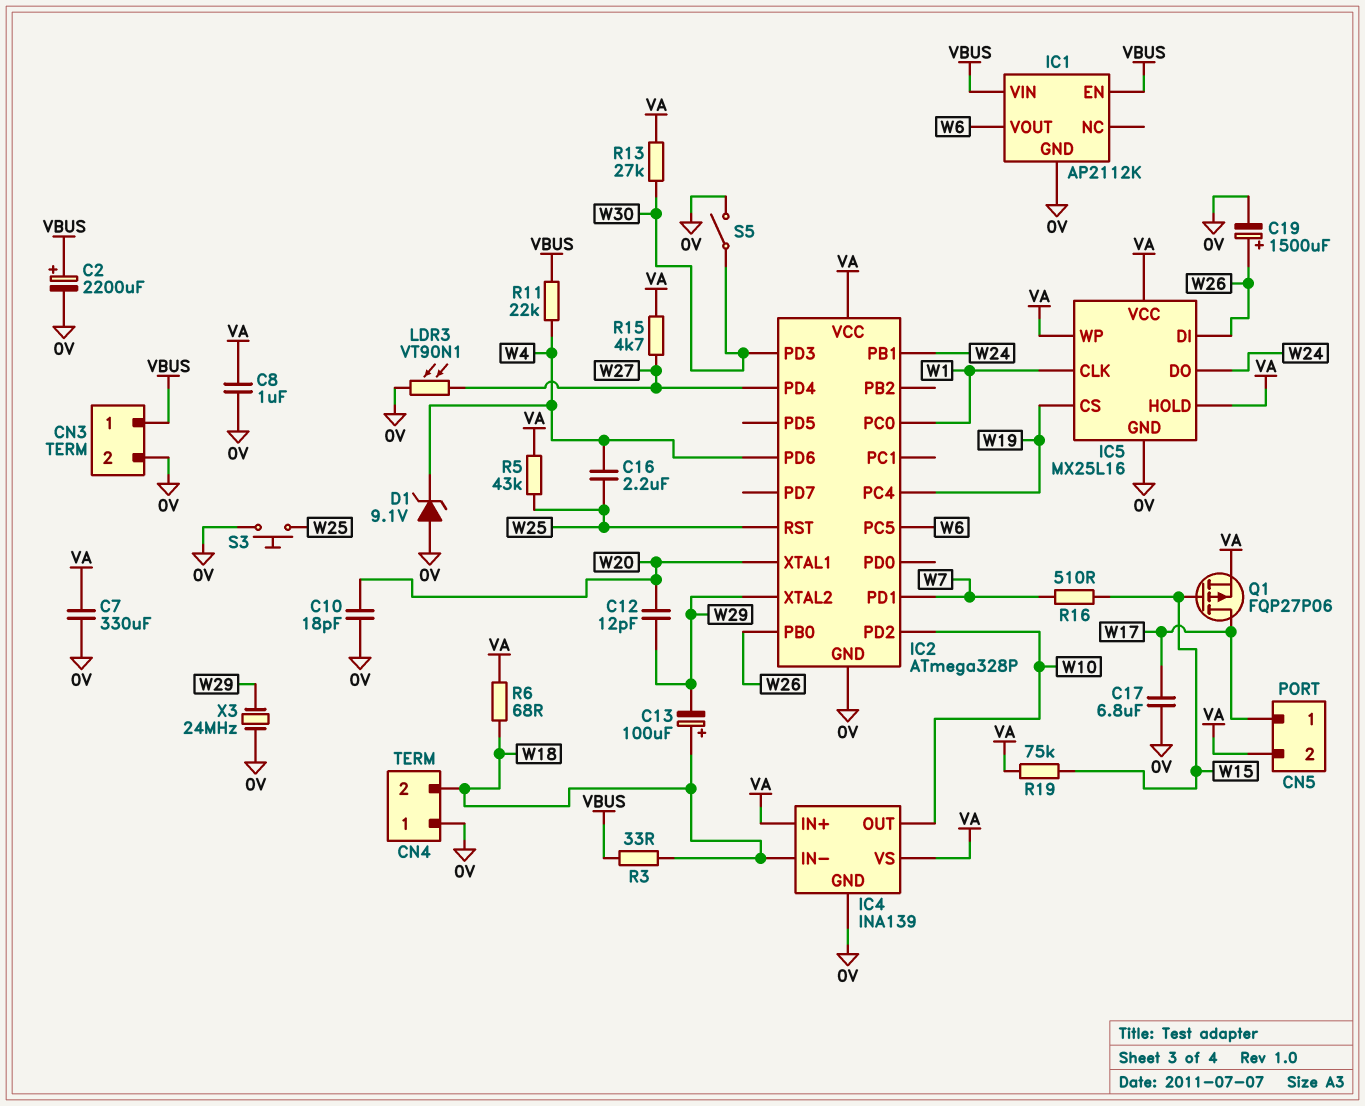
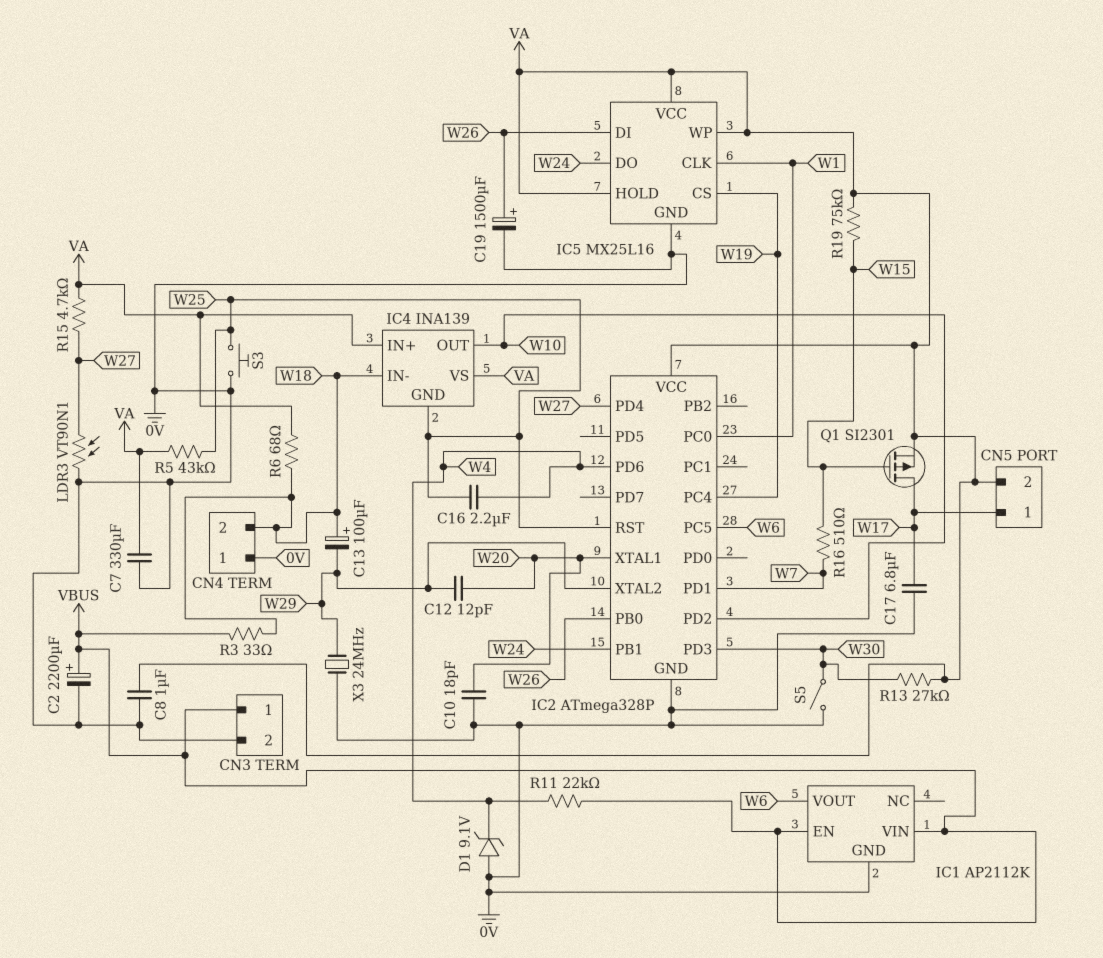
IC4 pin GND: 0V -> W25
Q1: PMOS FQP27P06 (G W15, D W17, S VA) -> PMOS SI2301 (G W15, D W17, S VA)

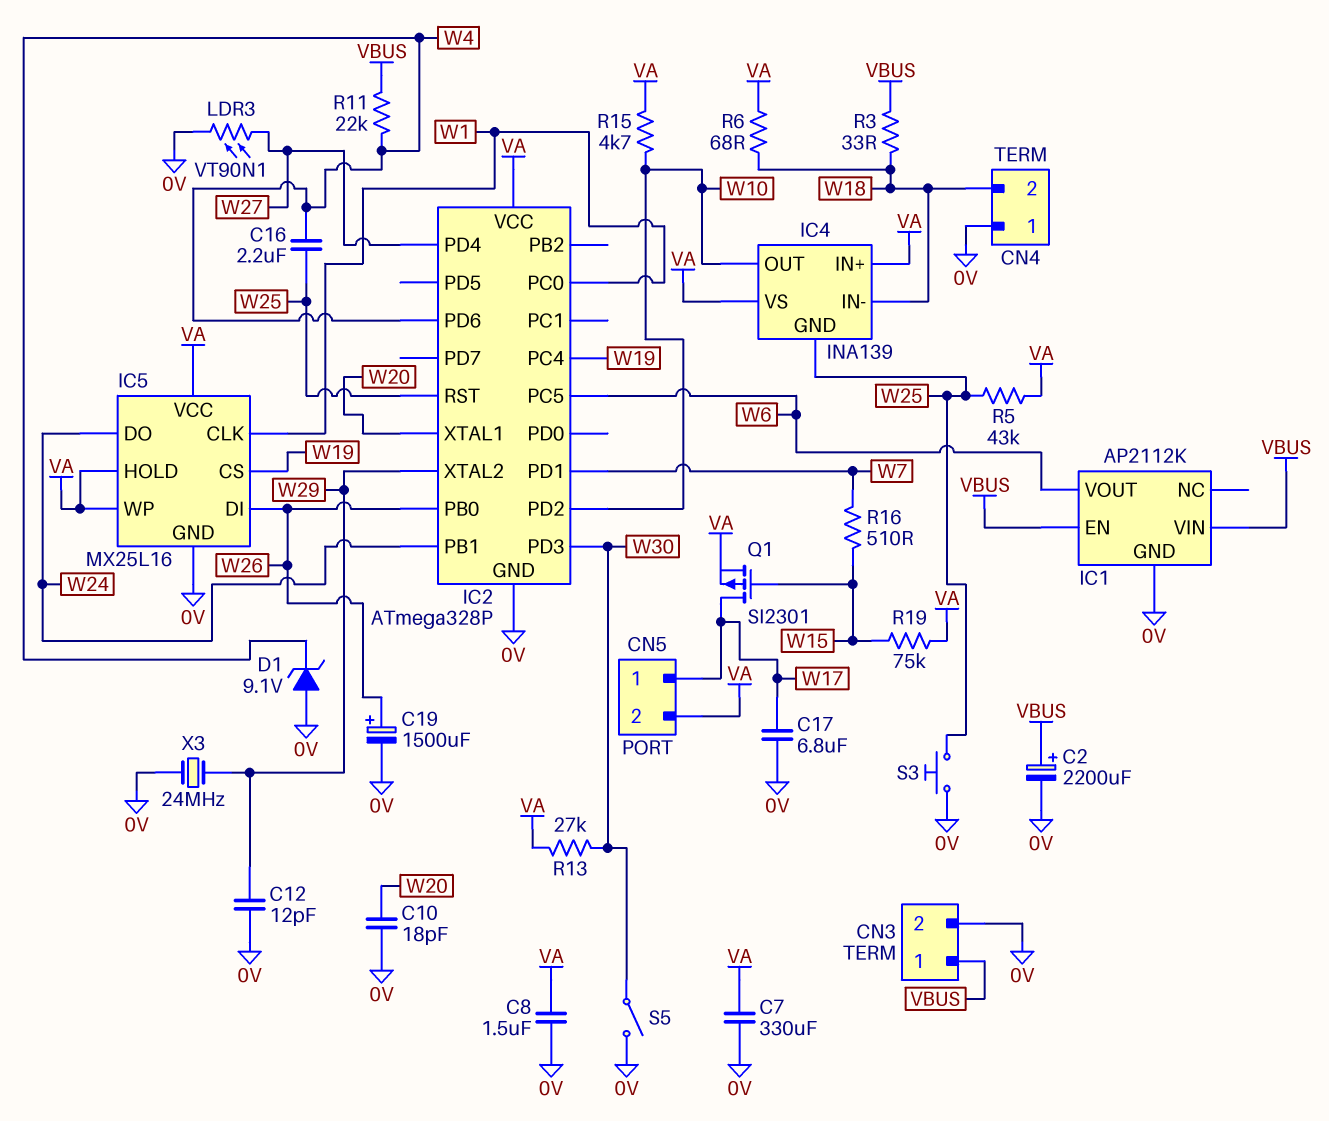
C8: 1uF (0V, VA) -> 1.5uF (0V, VA)
C12: 12pF (W20, W29) -> 12pF (0V, W29)
C13: 100uF (plus W18, minus W29) -> none
R15: 4.7k (VA, W27) -> 4.7k (VA, W10)

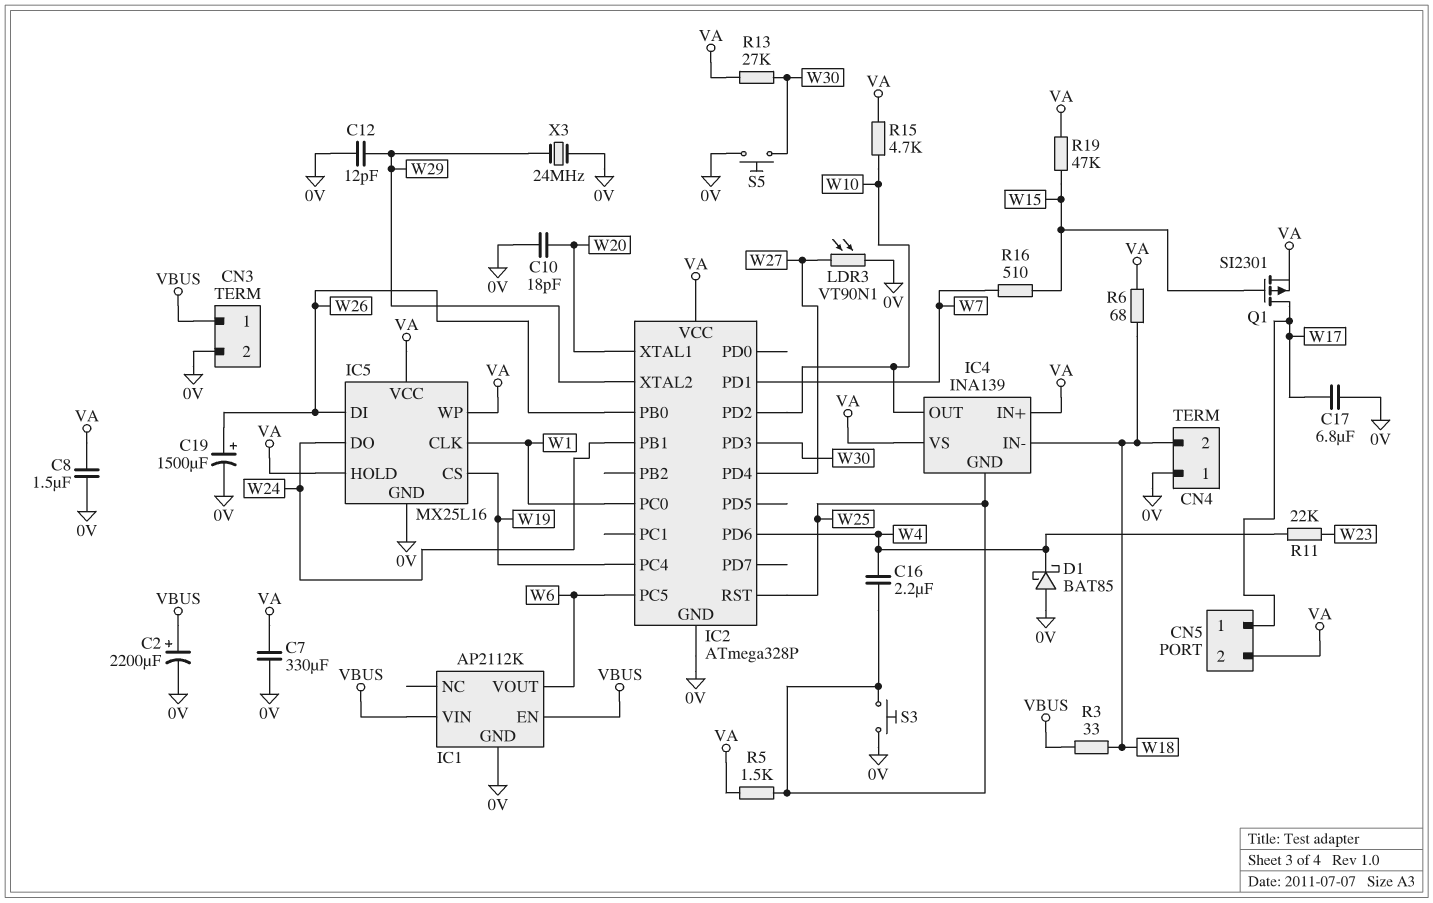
D1: zener 9.1V (A 0V, K W4) -> schottky BAT85 (A 0V, K W4)
R5: 43k (VA, W25) -> 1.5k (VA, W25)
R11: 22k (VBUS, W4) -> 22k (W4, W23)
R19: 75k (VA, W15) -> 47k (VA, W15)
S5: switch (0V, W30) -> button (0V, W30)

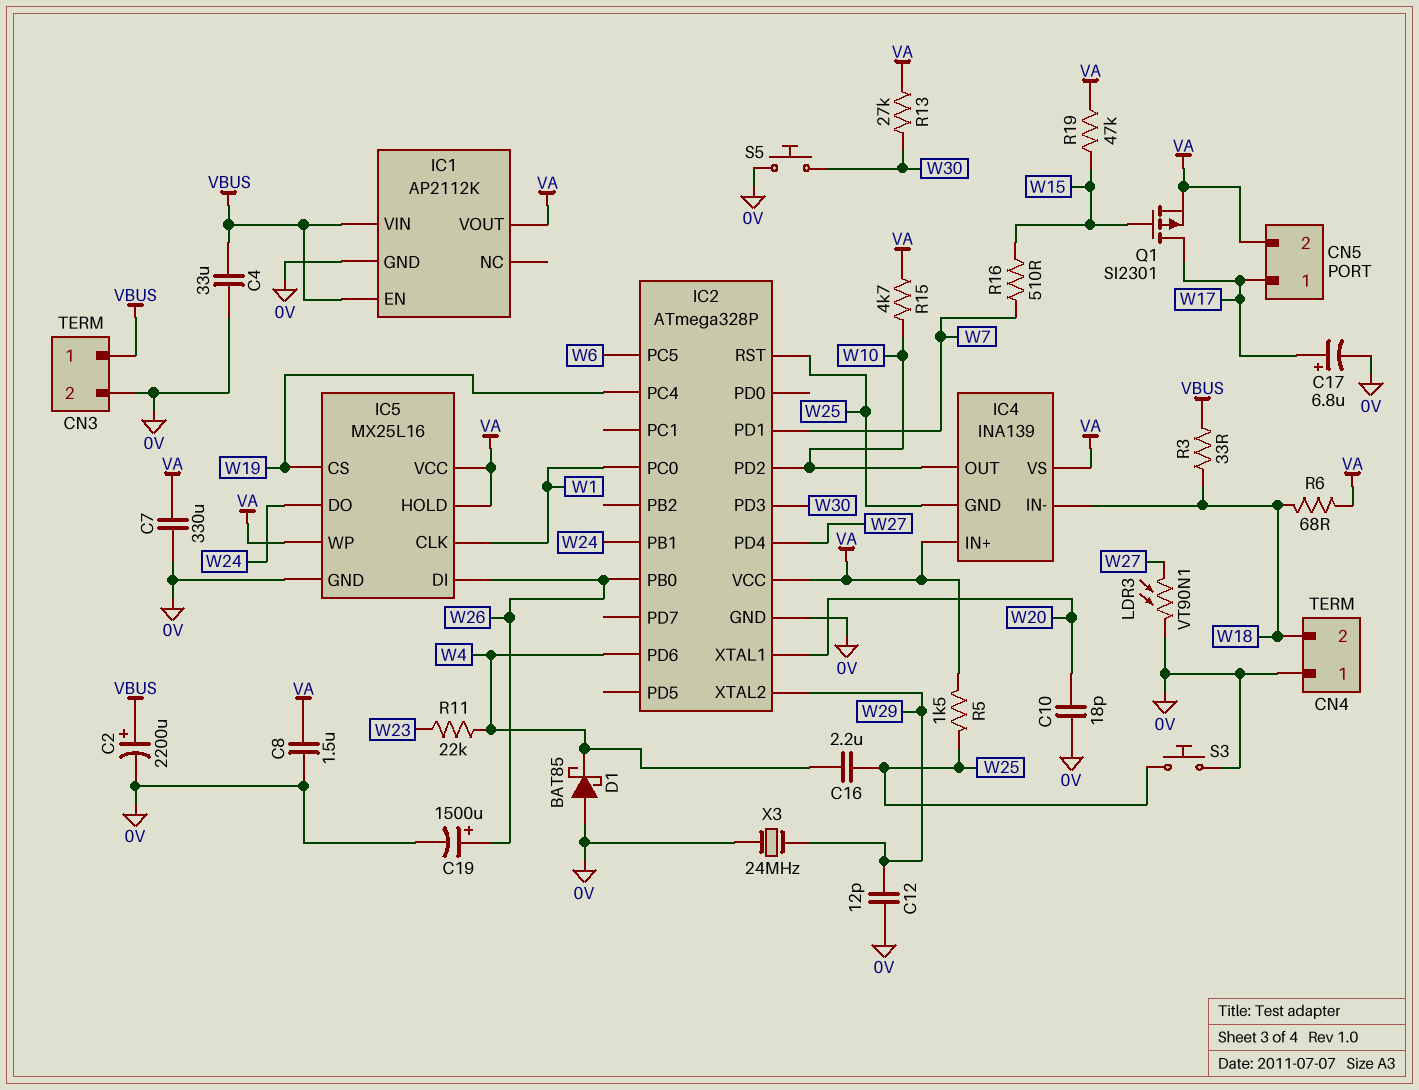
C4: none -> 33uF (0V, VBUS)
C17: 6.8uF (0V, W17) -> 6.8uF (plus W17, minus 0V)
IC1 pin VOUT: W6 -> VA

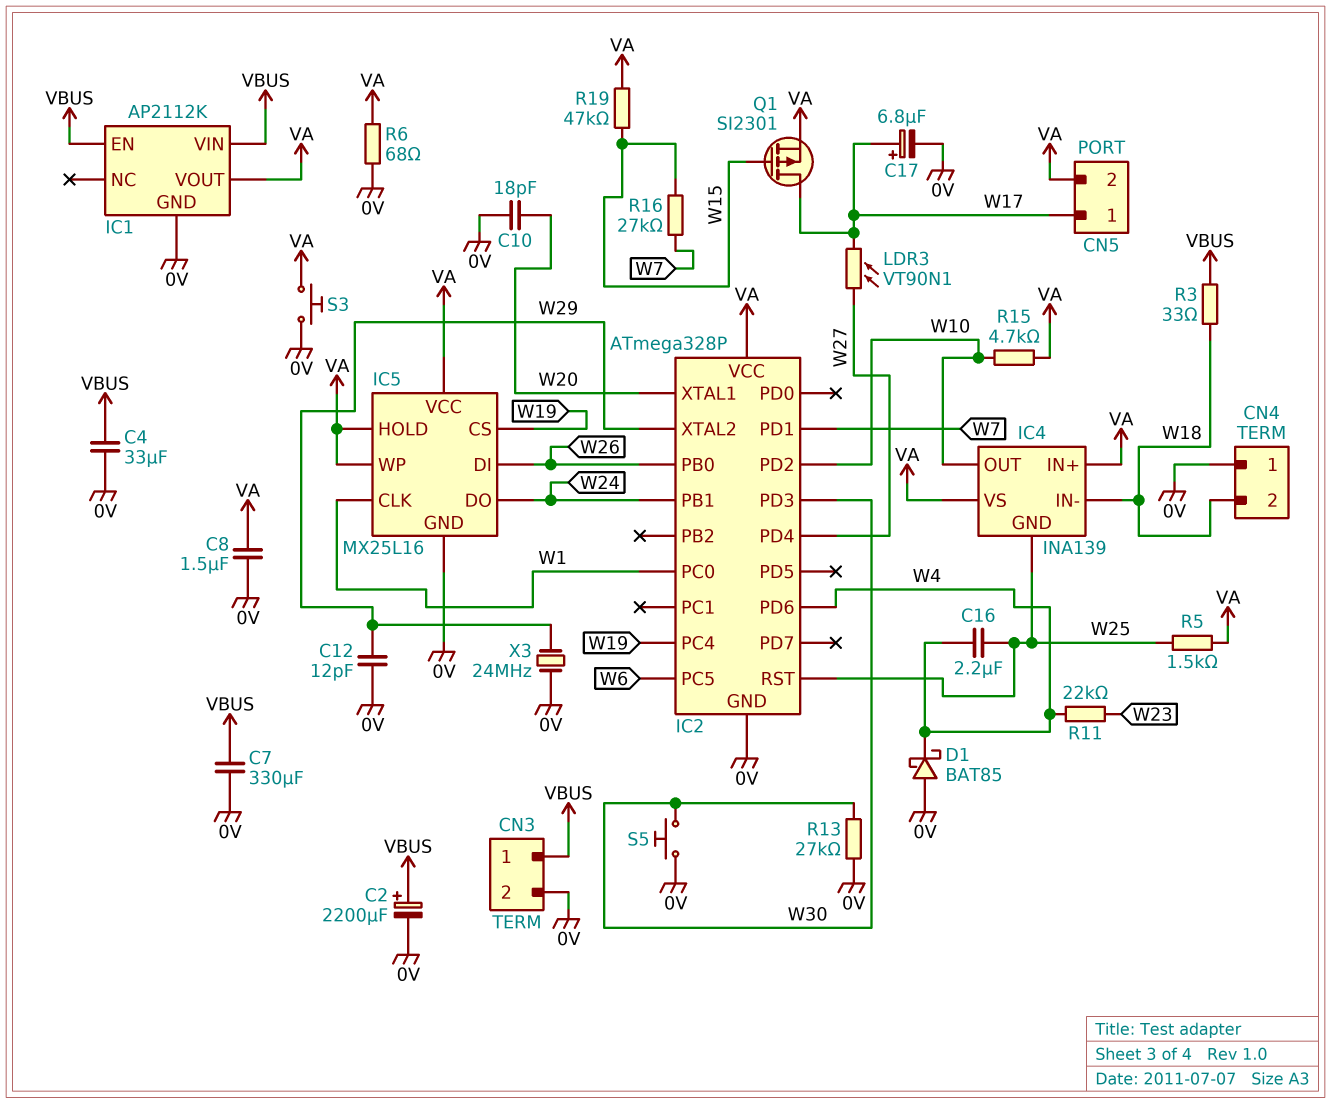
C7: 330uF (0V, VA) -> 330uF (0V, VBUS)
C19: 1500uF (plus W26, minus 0V) -> none
LDR3: VT90N1 (0V, W27) -> VT90N1 (W17, W27)
R6: 68 (VA, W18) -> 68 (0V, VA)
R13: 27k (VA, W30) -> 27k (0V, W30)
R16: 510 (W7, W15) -> 27k (W7, W15)
S3: button (0V, W25) -> button (0V, VA)

